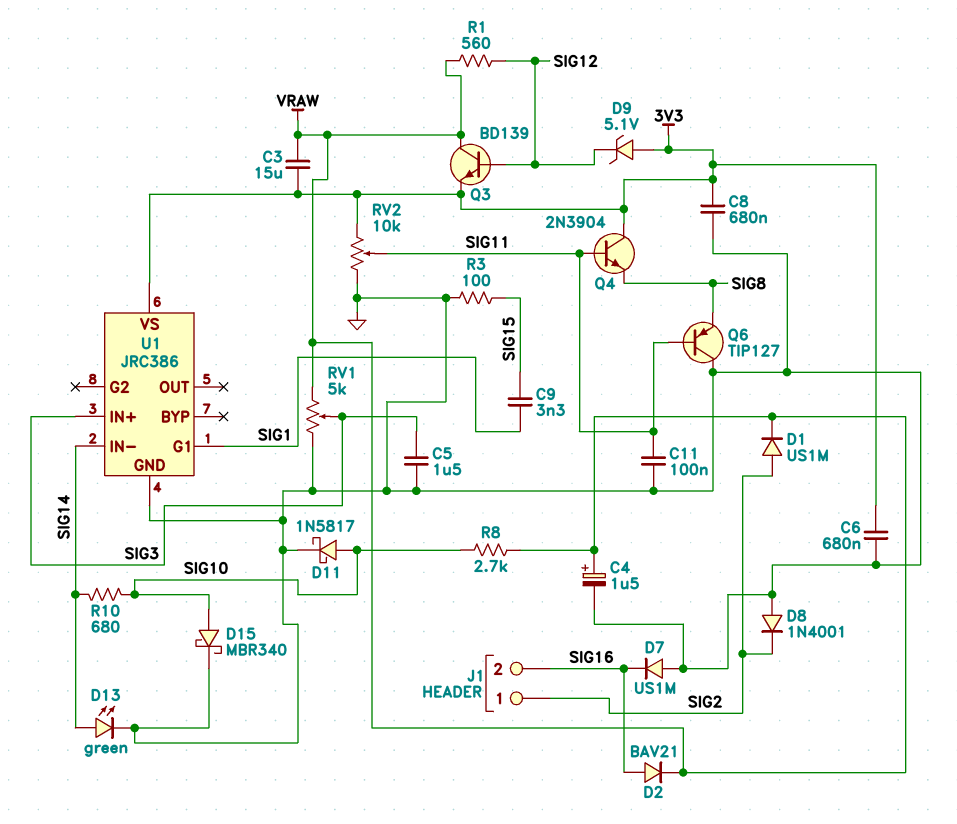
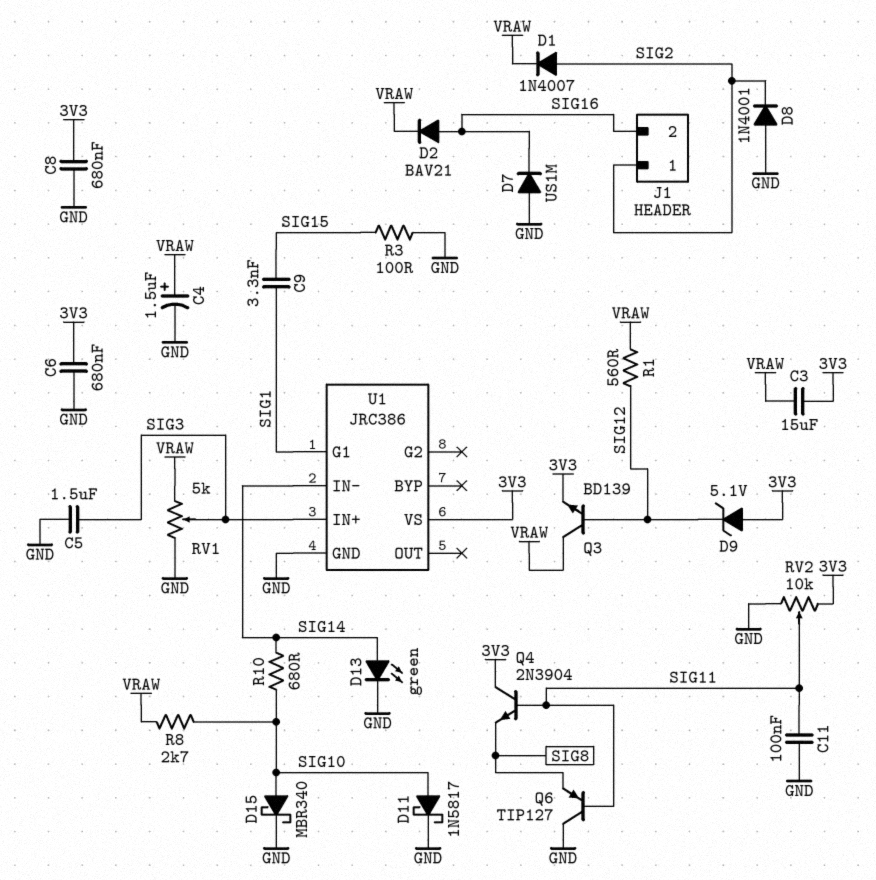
D1: diode US1M (A SIG2, K VRAW) -> diode 1N4007 (A SIG2, K VRAW)

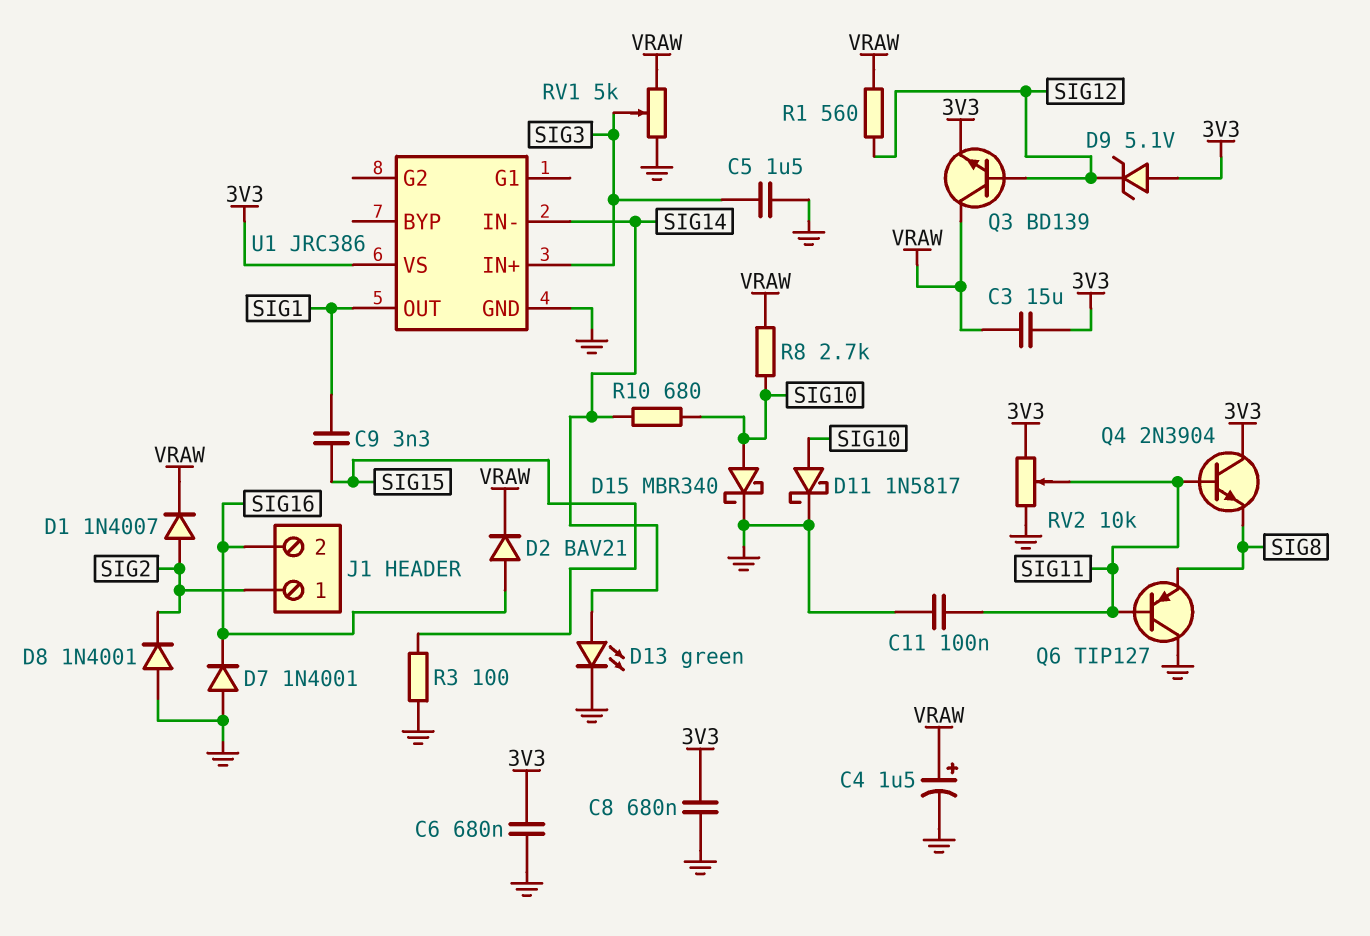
D7: diode US1M (A GND, K SIG16) -> diode 1N4001 (A GND, K SIG16)
U1 pin G1: SIG1 -> none
U1 pin OUT: none -> SIG1

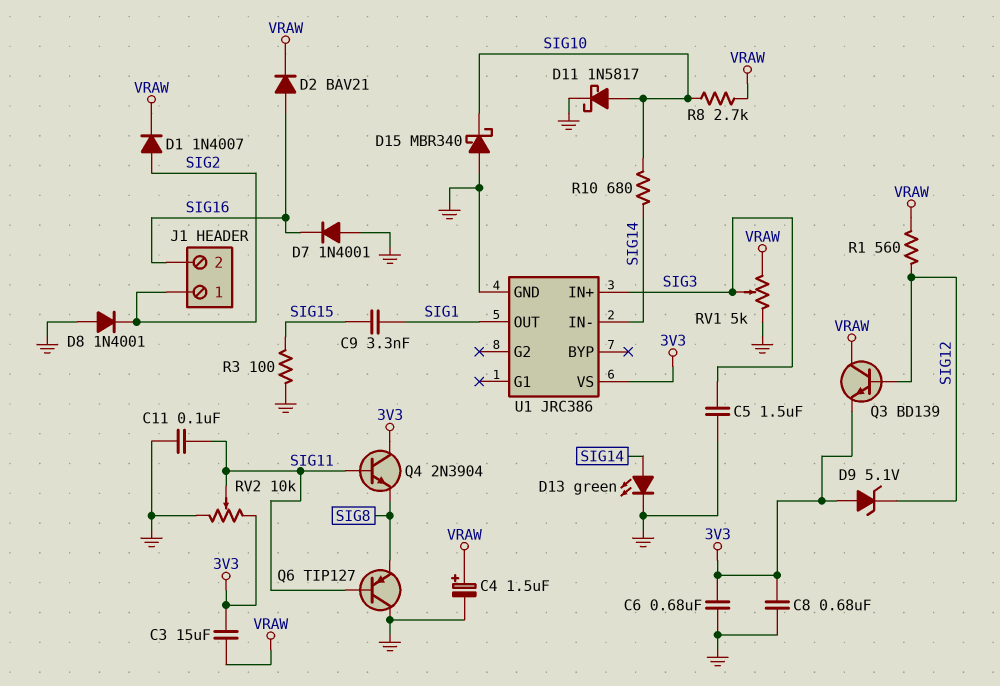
D15: schottky MBR340 (A SIG10, K GND) -> schottky MBR340 (A GND, K SIG10)

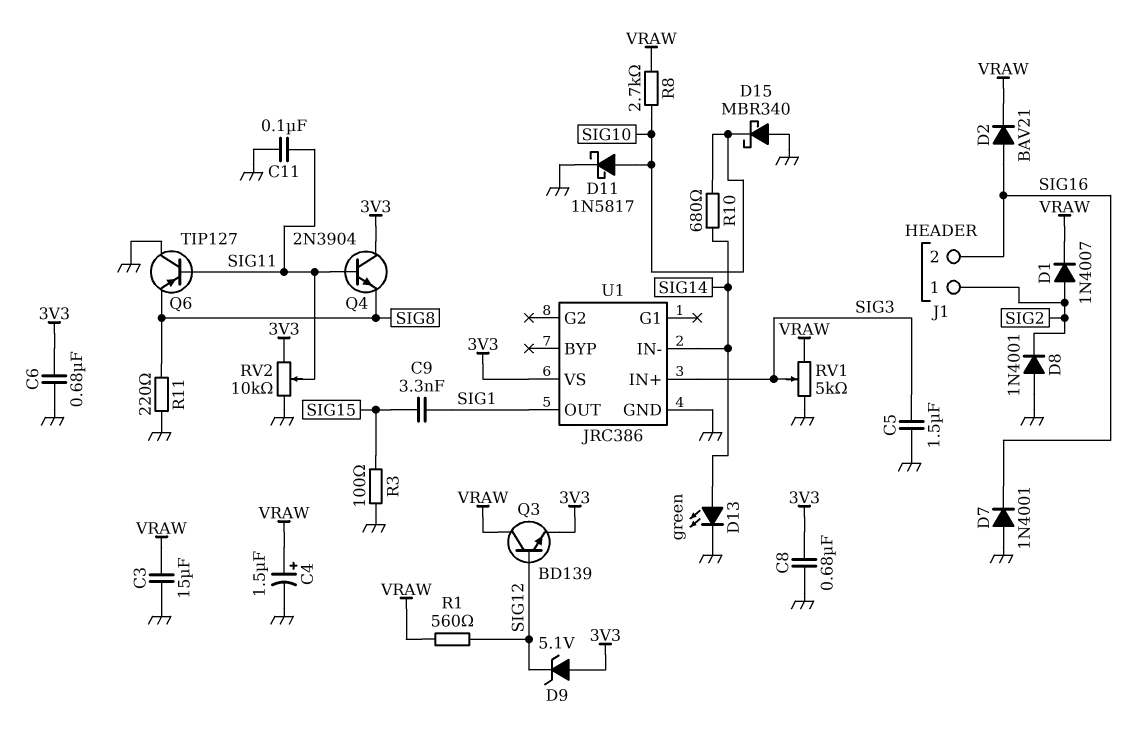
C3: 15uF (3V3, VRAW) -> 15uF (GND, VRAW)
R11: none -> 220 (GND, SIG8)

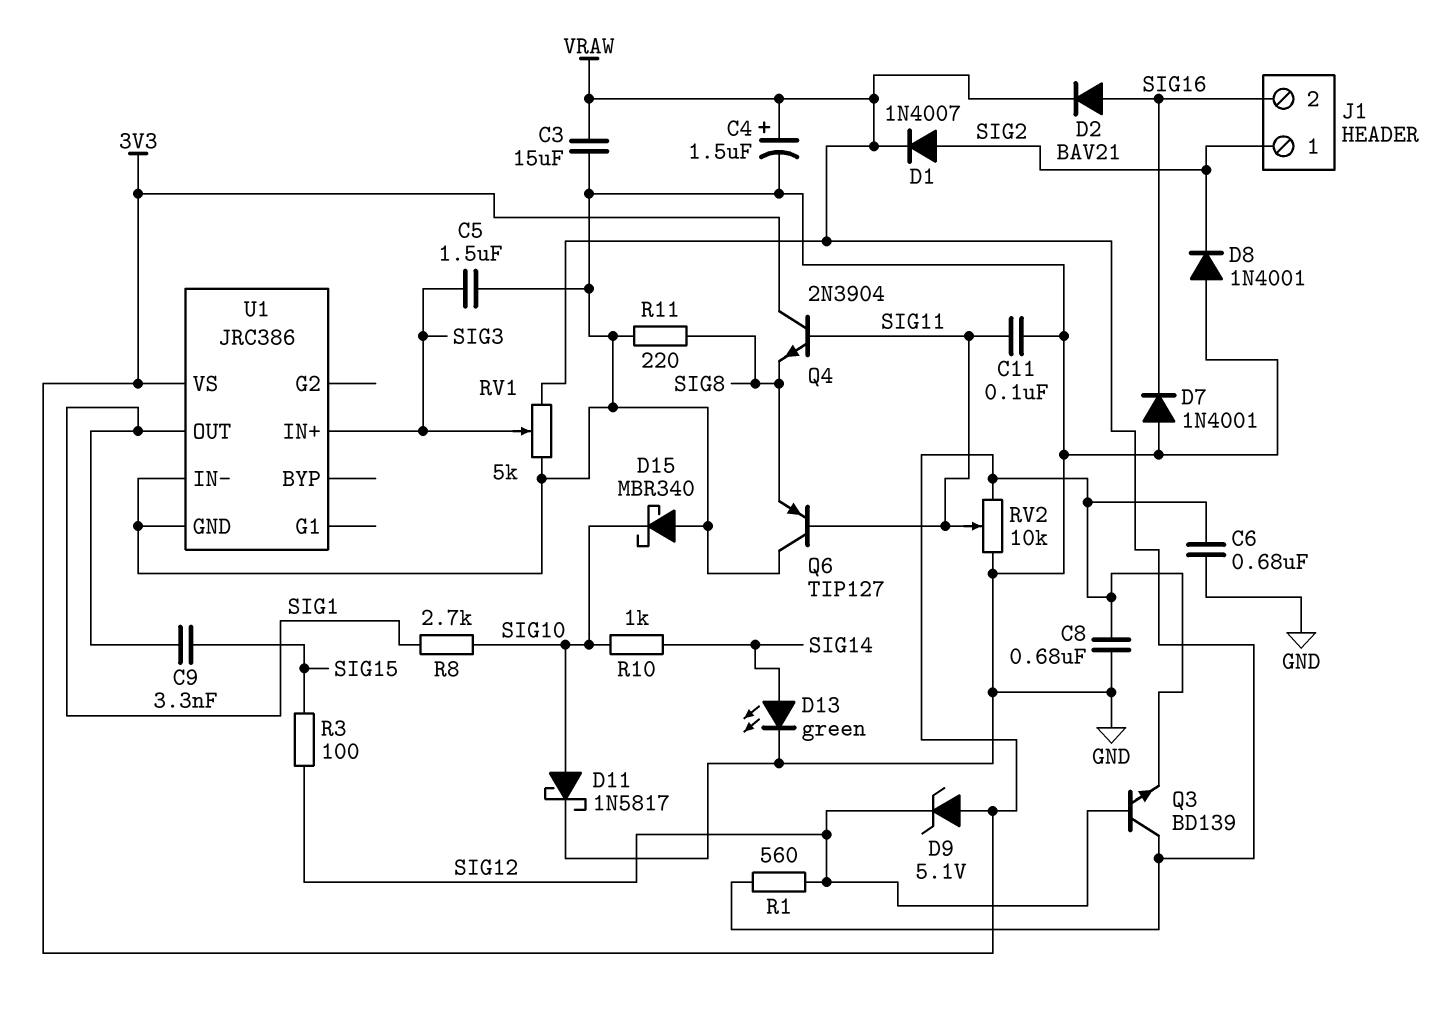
R3: 100 (GND, SIG15) -> 100 (SIG12, SIG15)
R8: 2.7k (SIG10, VRAW) -> 2.7k (SIG1, SIG10)
R10: 680 (SIG10, SIG14) -> 1k (SIG10, SIG14)
U1 pin IN-: SIG14 -> GND

